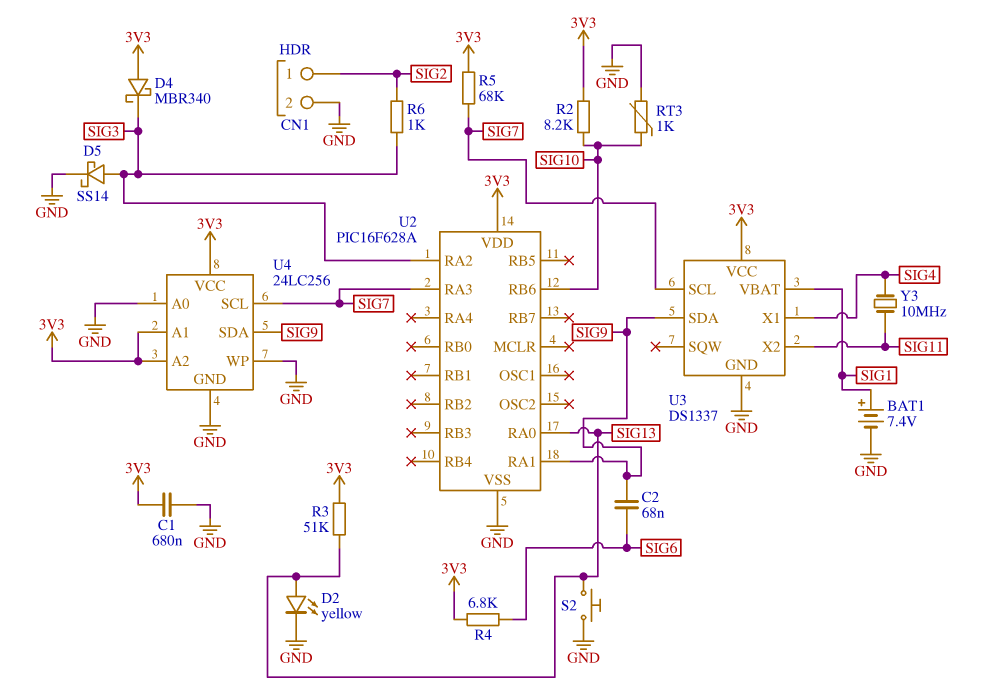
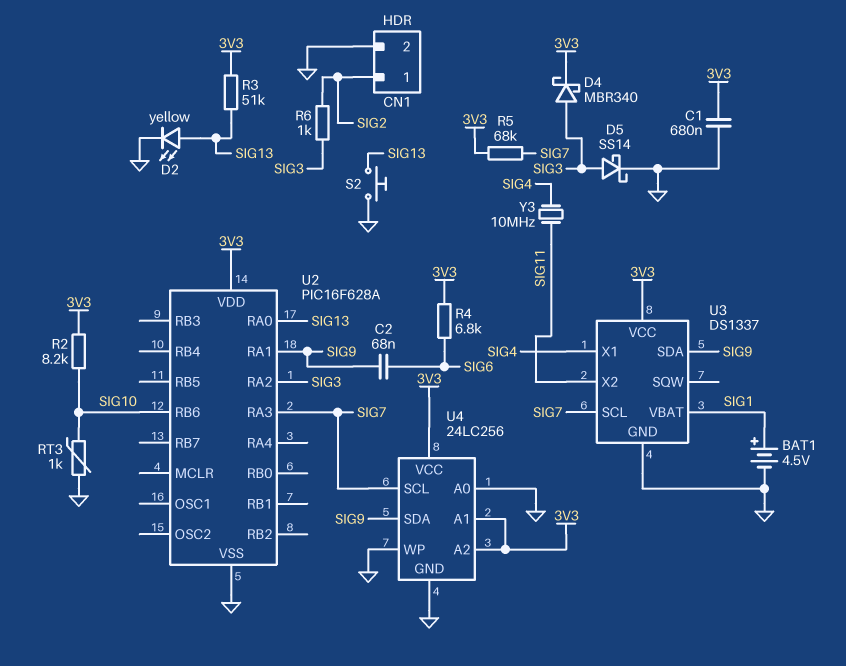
BAT1: 7.4V (plus SIG1, minus GND) -> 4.5V (plus SIG1, minus GND)
D4: schottky MBR340 (A 3V3, K SIG3) -> schottky MBR340 (A SIG3, K 3V3)

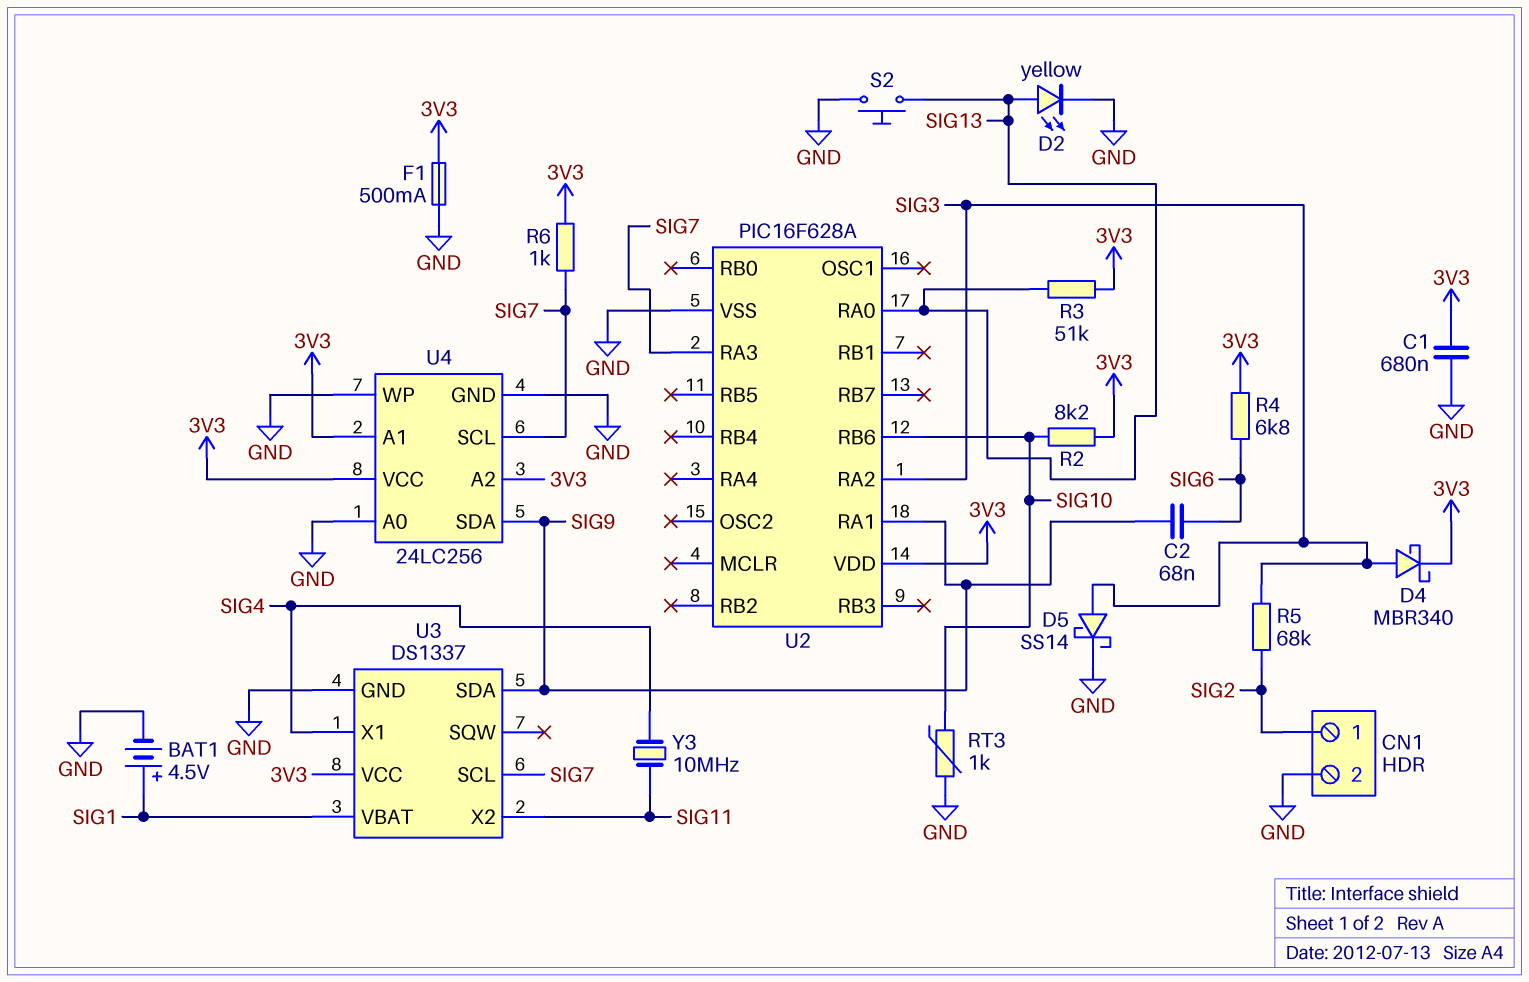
F1: none -> 500mA (3V3, GND)
R5: 68k (3V3, SIG7) -> 68k (SIG2, SIG3)
R6: 1k (SIG2, SIG3) -> 1k (3V3, SIG7)

